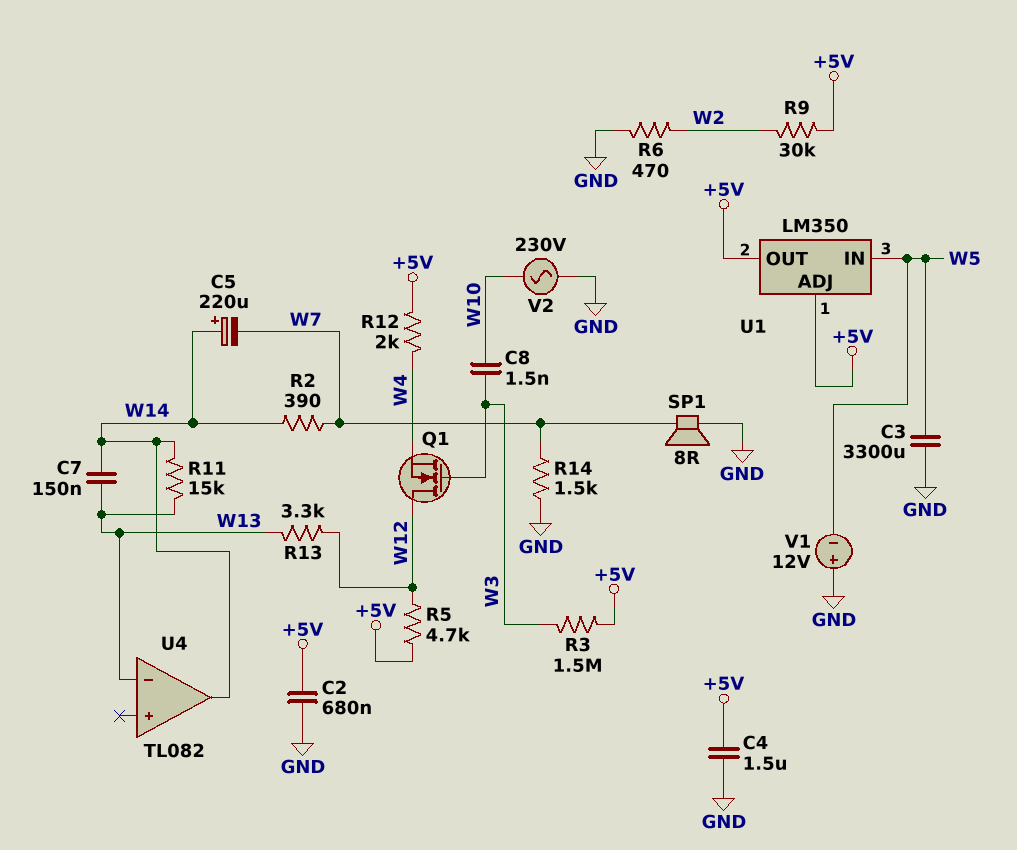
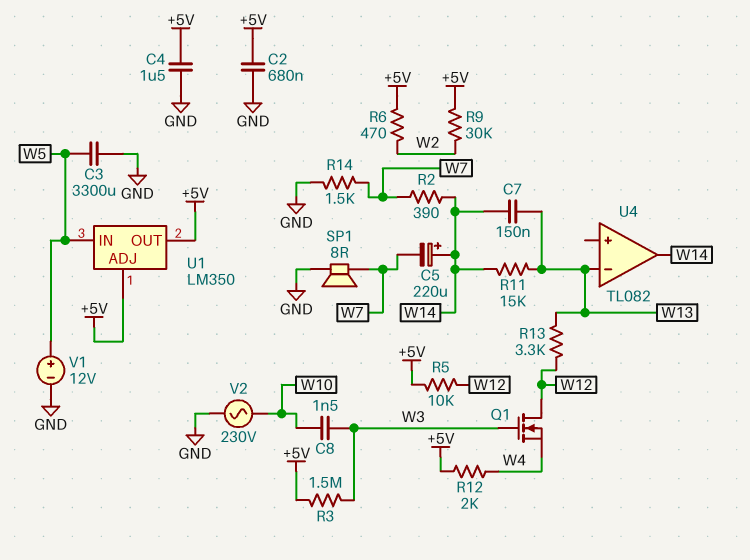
R5: 4.7k (+5V, W12) -> 10k (+5V, W12)
R6: 470 (GND, W2) -> 470 (+5V, W2)
V1: 12V (plus GND, minus W5) -> 12V (plus W5, minus GND)

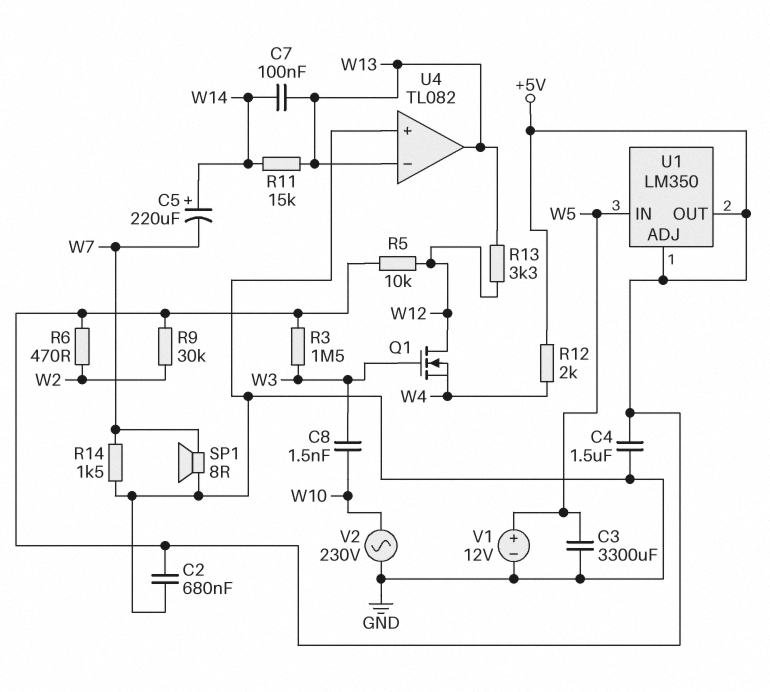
C7: 150nF (W13, W14) -> 100nF (W13, W14)
R2: 390 (W7, W14) -> none
U4 pin in+: none -> GND
U4 pin out: W14 -> W13

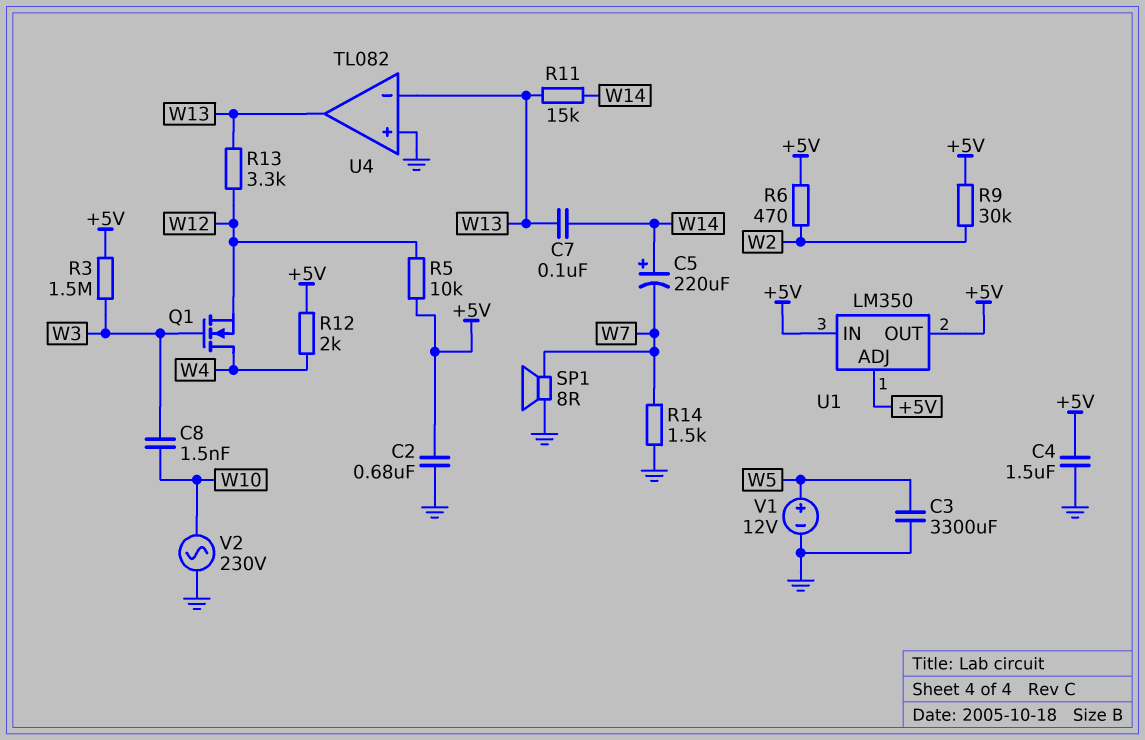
Q1: NMOS (G W3, D W12, S W4) -> NMOS (G W3, D W4, S W12)
U1 pin IN: W5 -> +5V

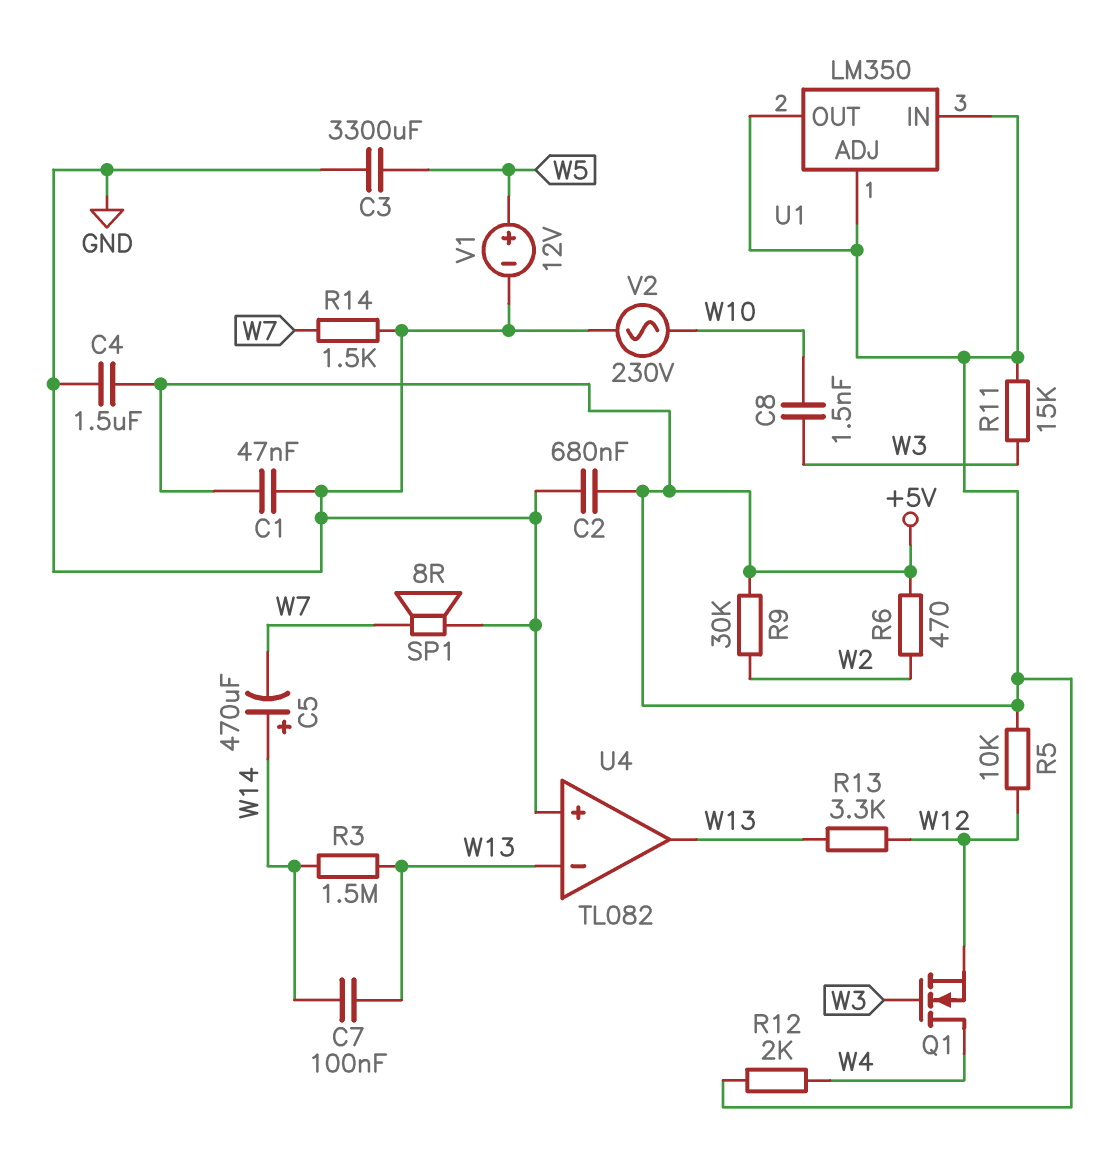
C1: none -> 47nF (+5V, GND)
C5: 220uF (plus W14, minus W7) -> 470uF (plus W14, minus W7)
R3: 1.5M (+5V, W3) -> 1.5M (W13, W14)
R11: 15k (W13, W14) -> 15k (+5V, W3)

